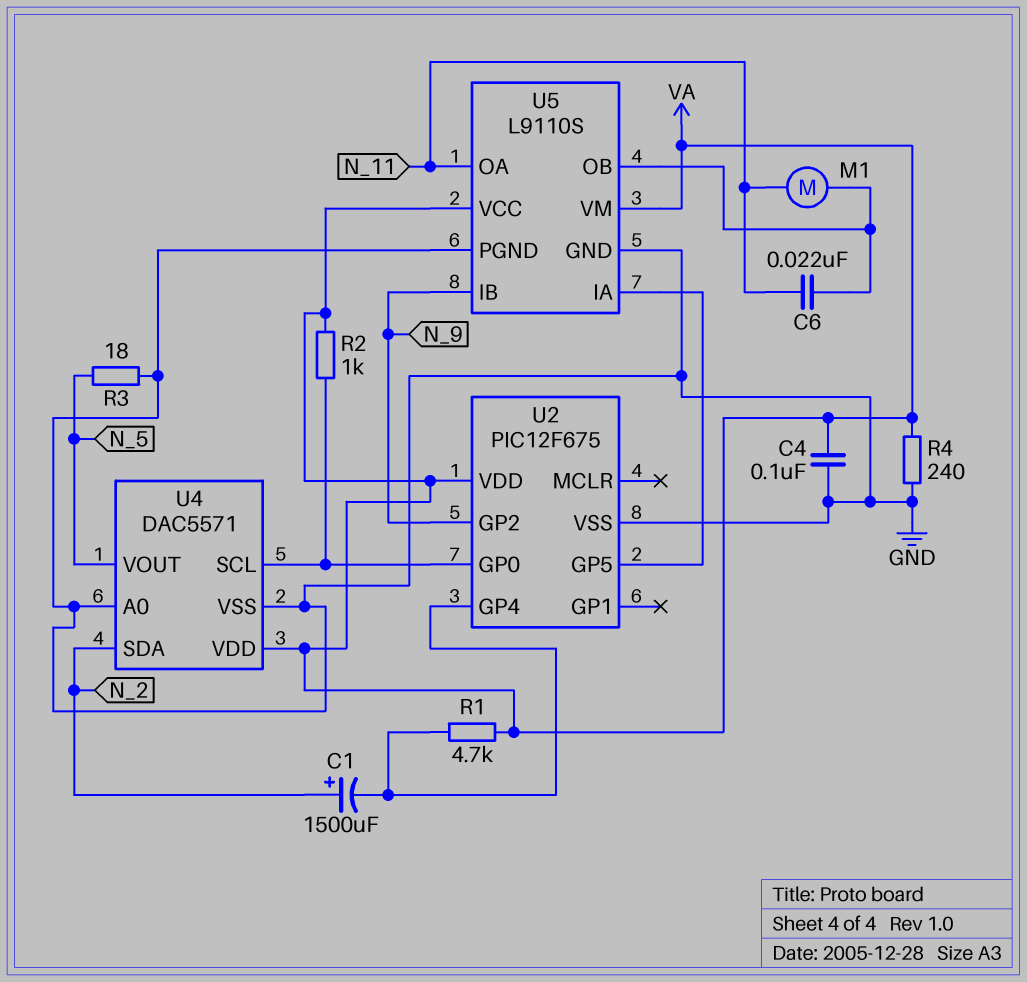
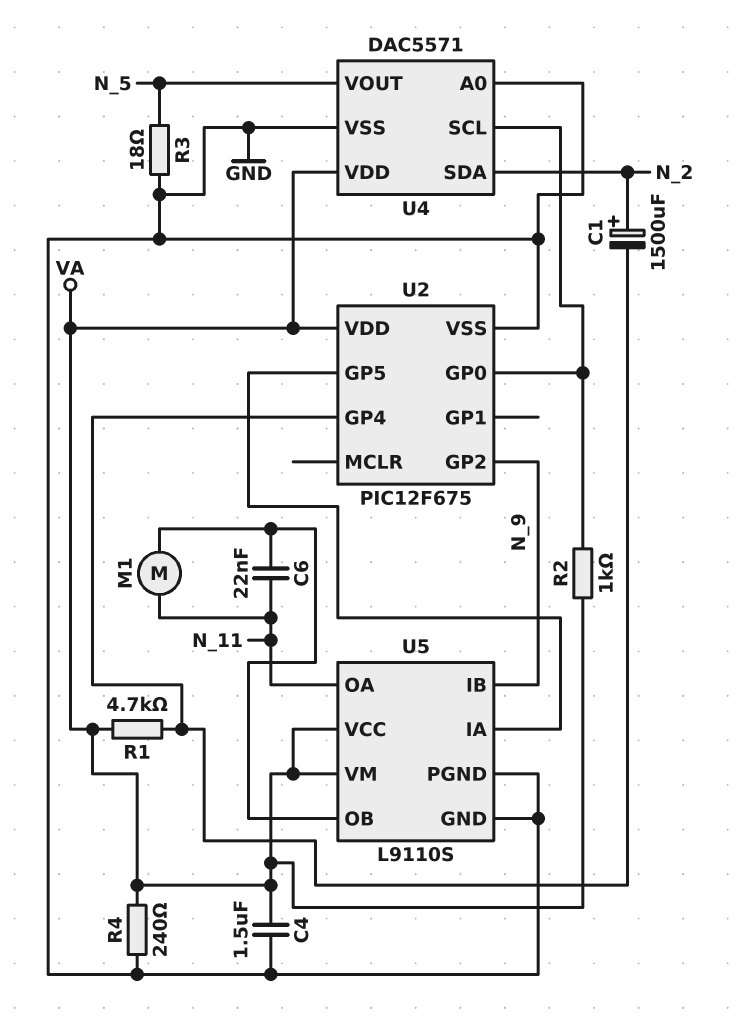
C4: 100nF (GND, VA) -> 1.5uF (GND, VA)

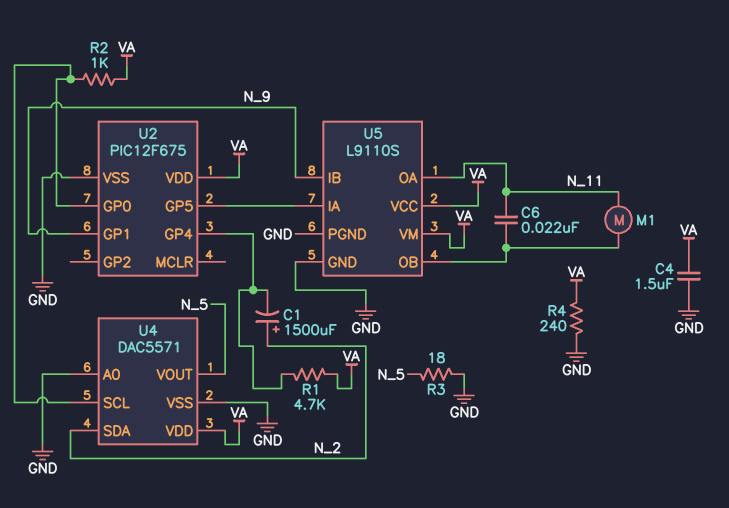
U2 pin GP1: none -> N_9
U2 pin GP2: N_9 -> none

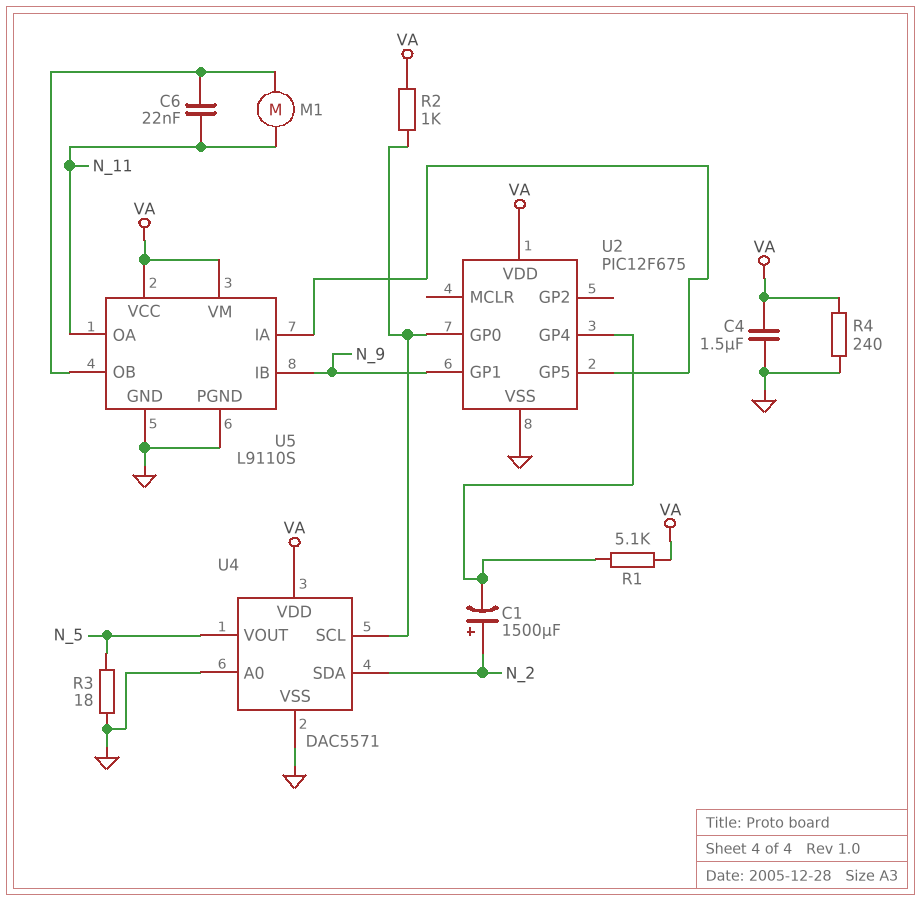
R1: 4.7k (U2/GP4, VA) -> 5.1k (U2/GP4, VA)

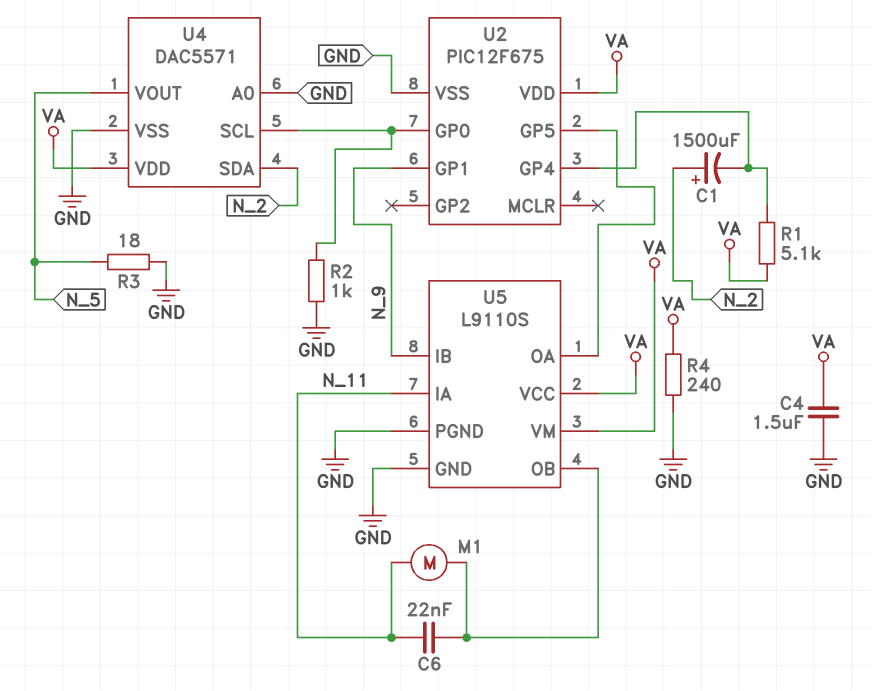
R2: 1k (U2/GP0, VA) -> 1k (GND, U2/GP0)
U5 pin IA: U2/GP5 -> N_11
U5 pin OA: N_11 -> U2/GP5

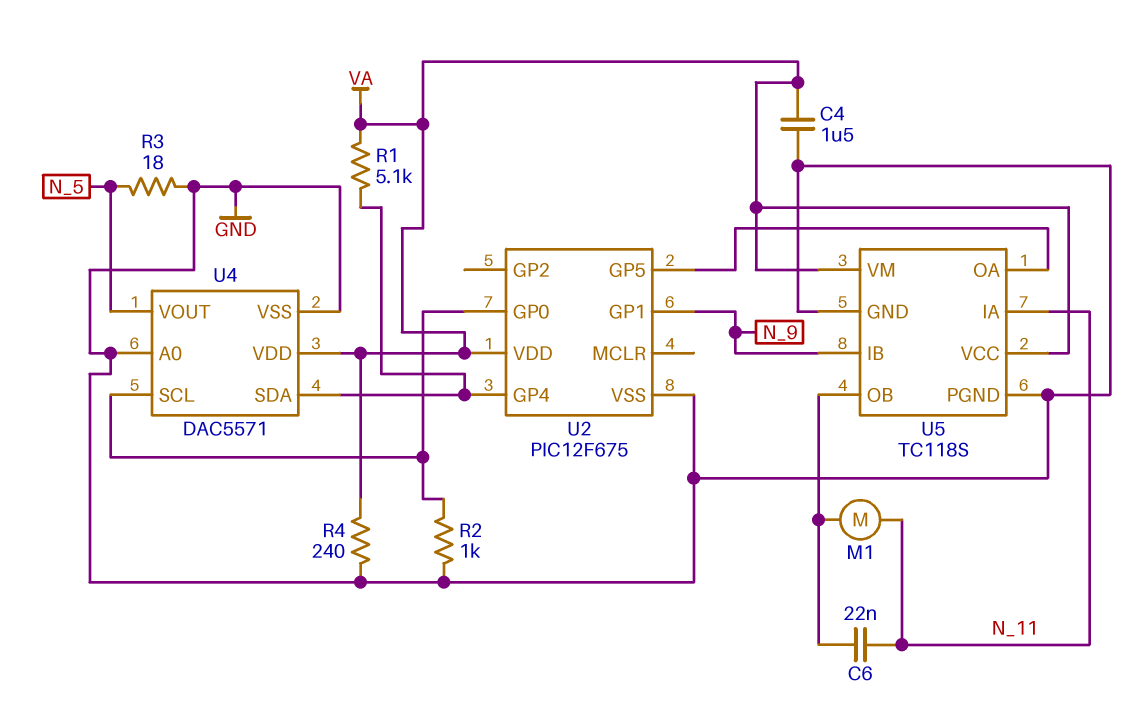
C1: 1500uF (plus N_2, minus U2/GP4) -> none
U4 pin SDA: N_2 -> U2/GP4
U5: L9110S -> TC118S

